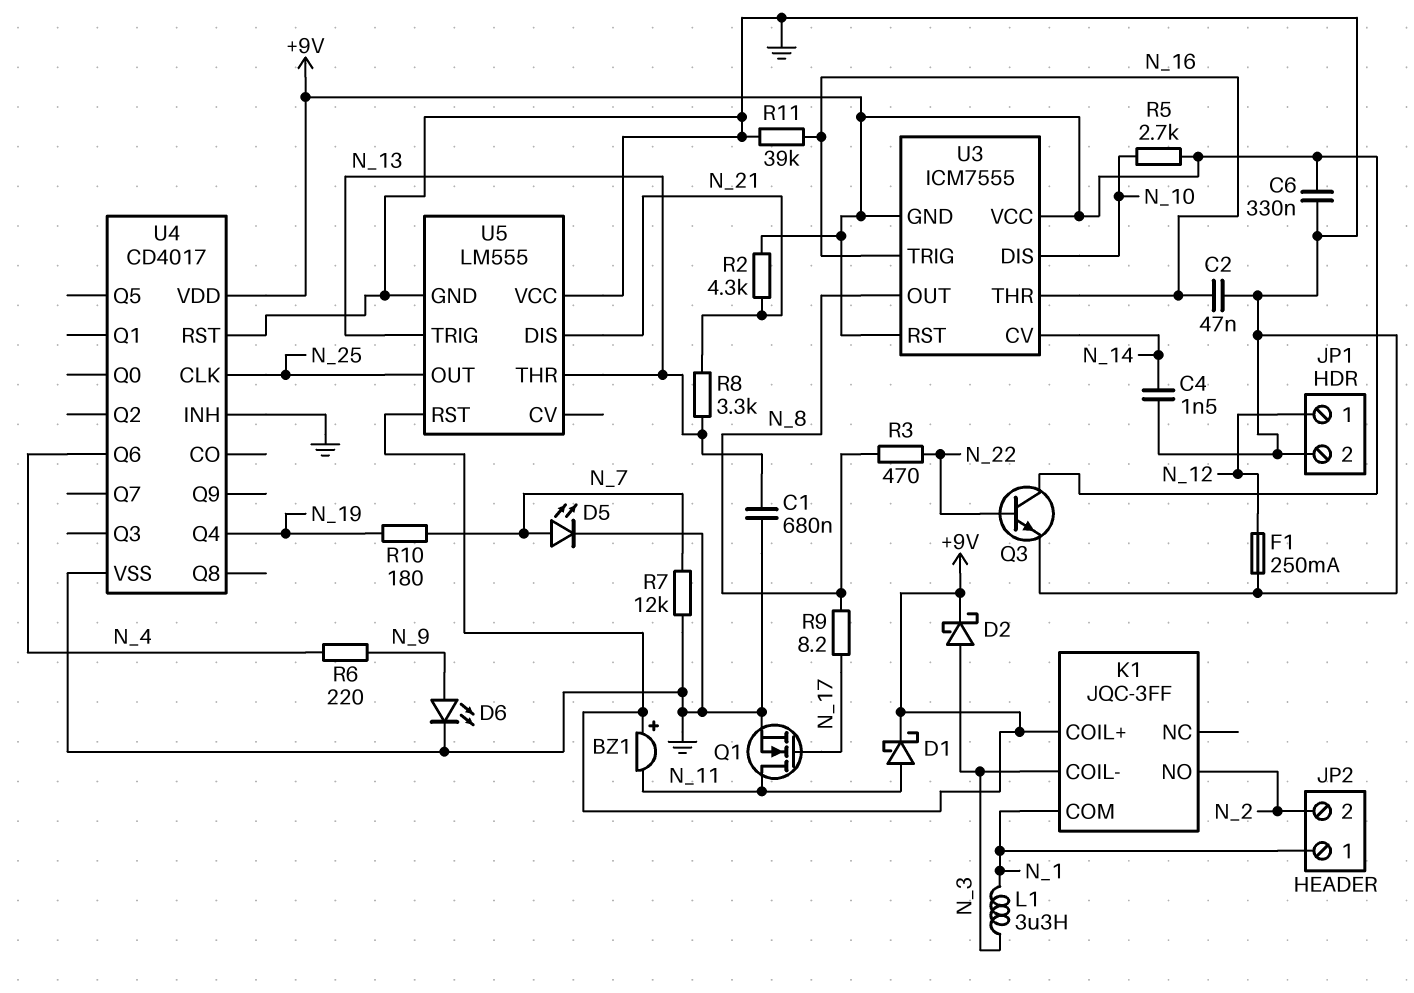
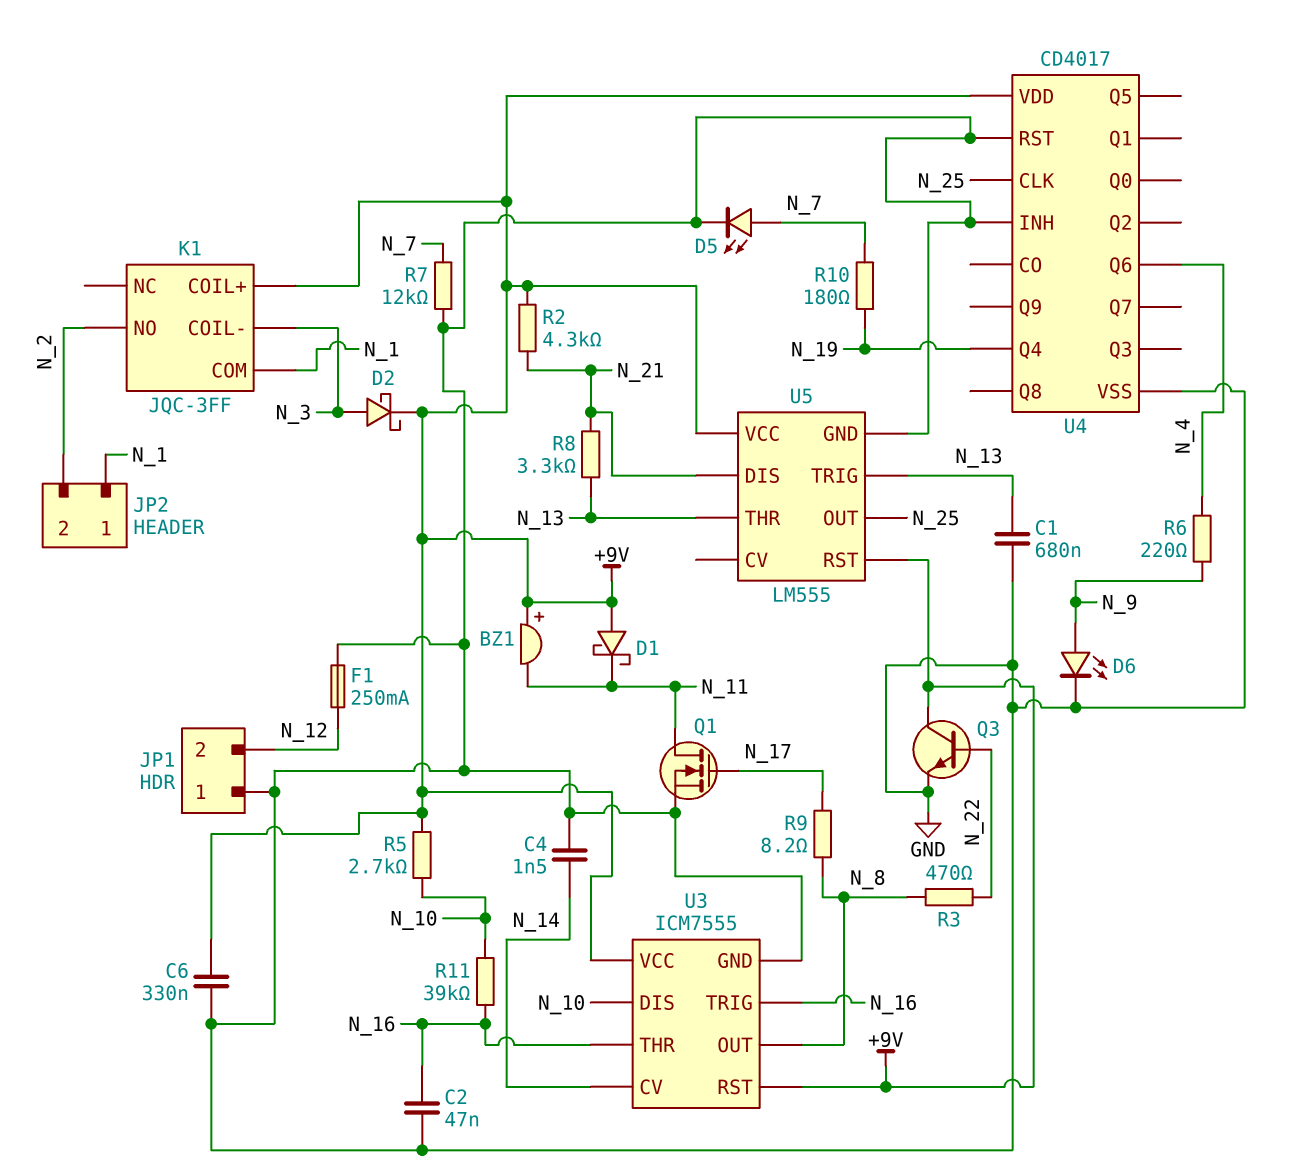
D1: schottky (A N_11, K +9V) -> schottky (A +9V, K N_11)
JP1 pin 1: N_12 -> GND
JP1 pin 2: GND -> N_12
L1: 3.3uH (N_1, N_3) -> none
R11: 39k (GND, N_16) -> 39k (N_10, N_16)
U3 pin GND: +9V -> GND
U5 pin VCC: GND -> +9V

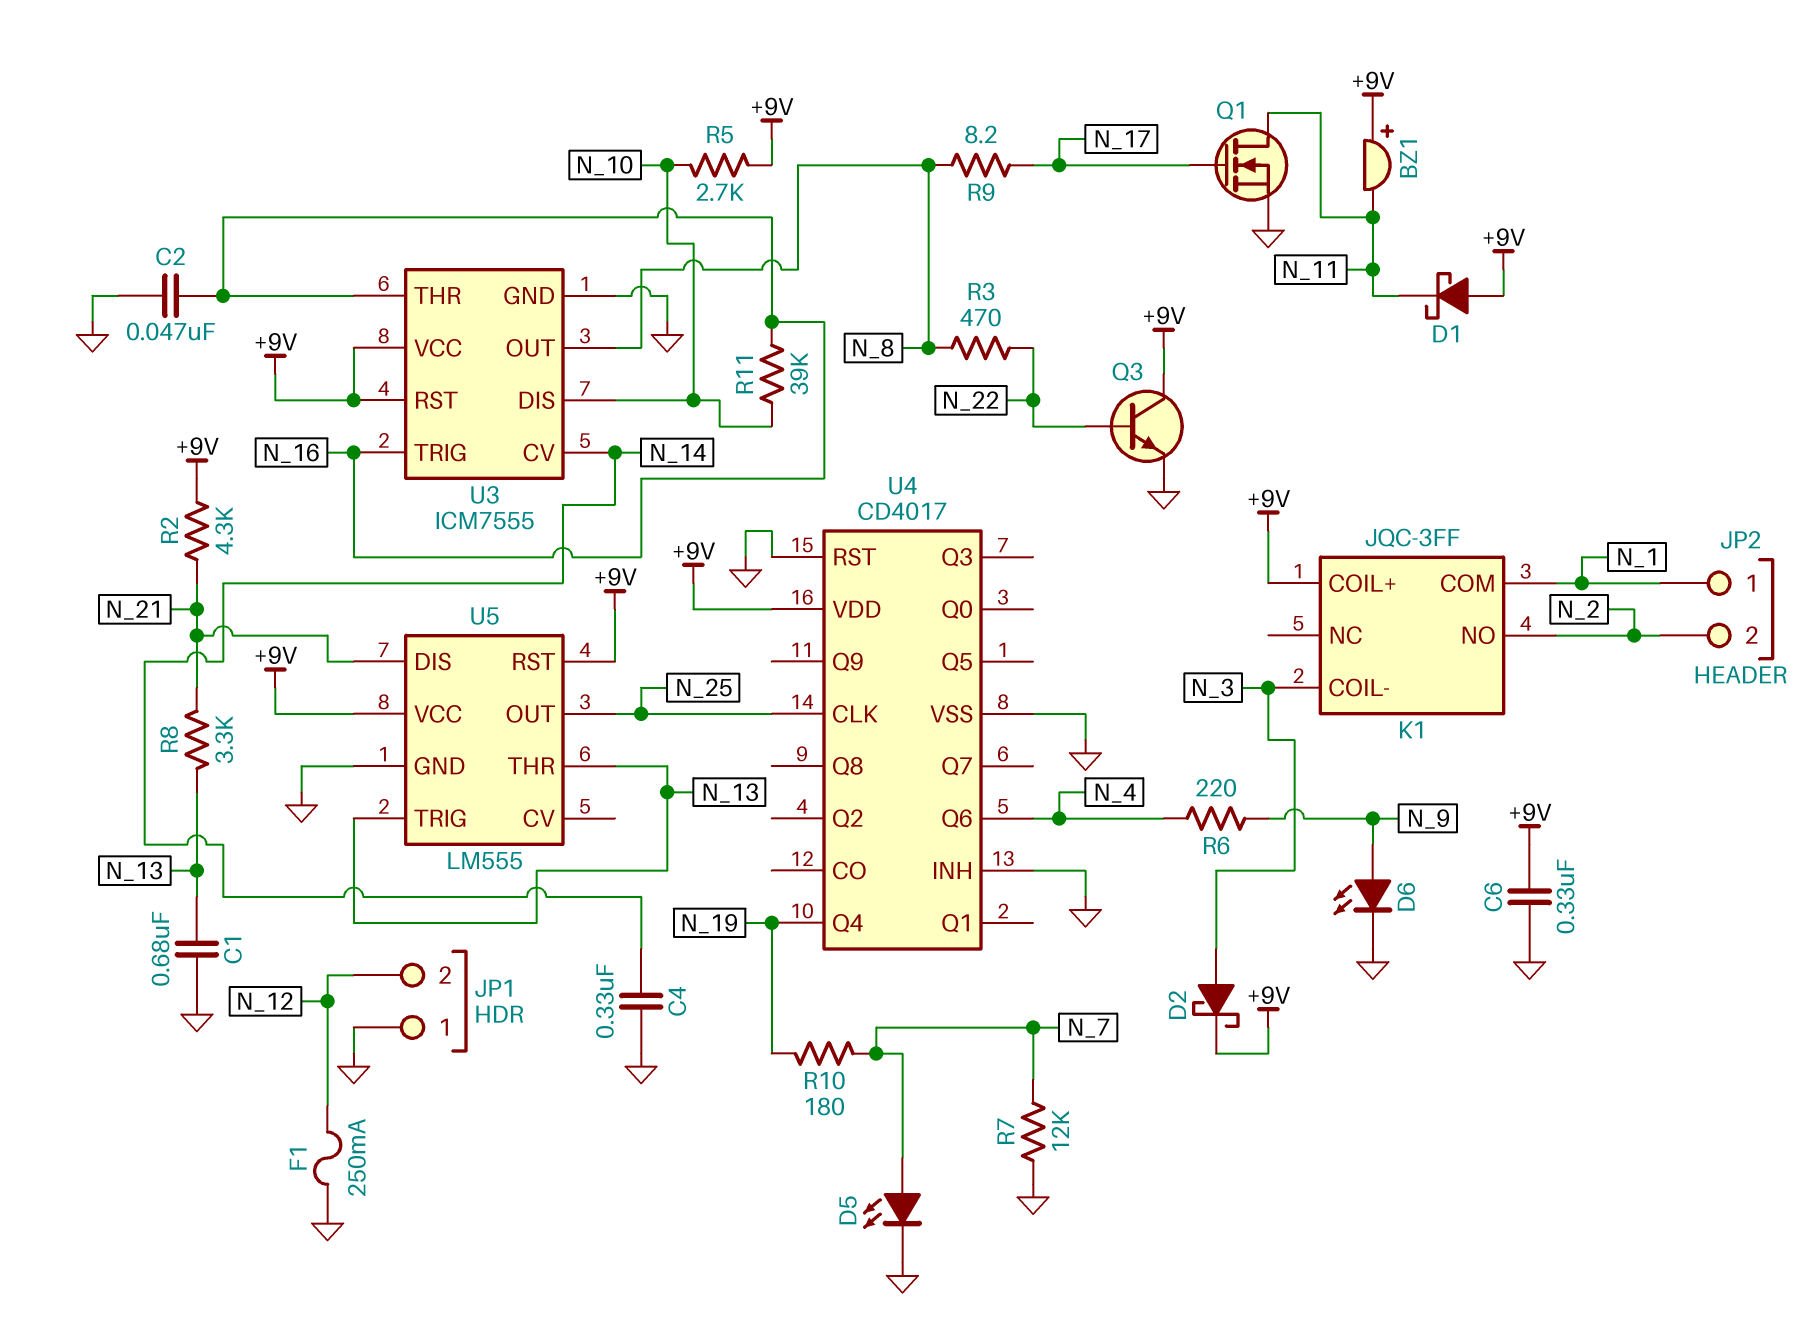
C4: 1.5nF (GND, N_14) -> 330nF (GND, N_14)

